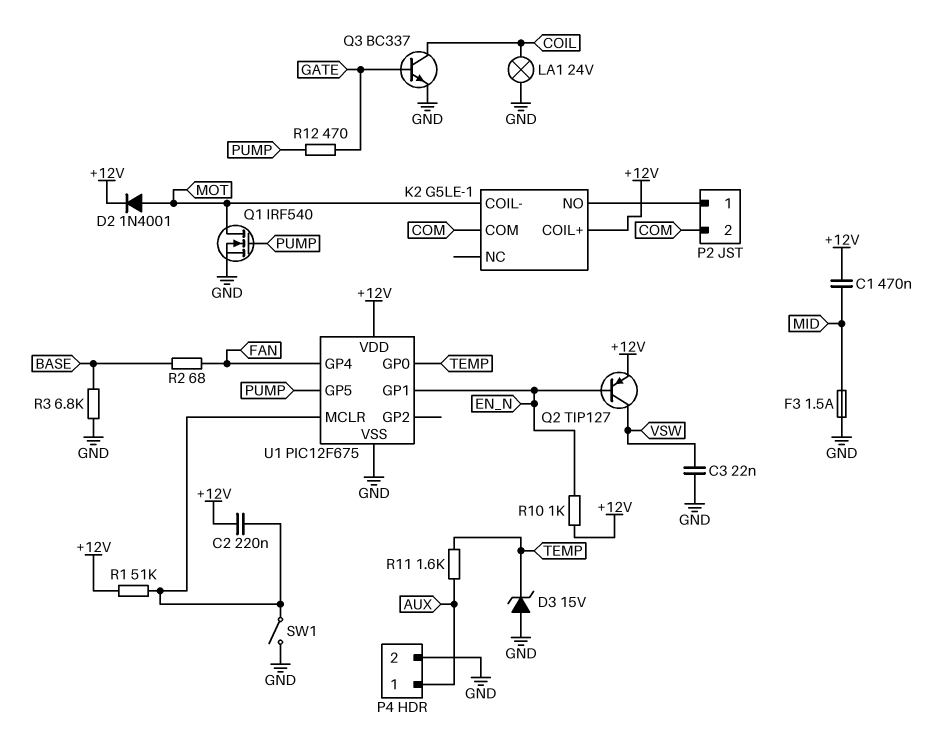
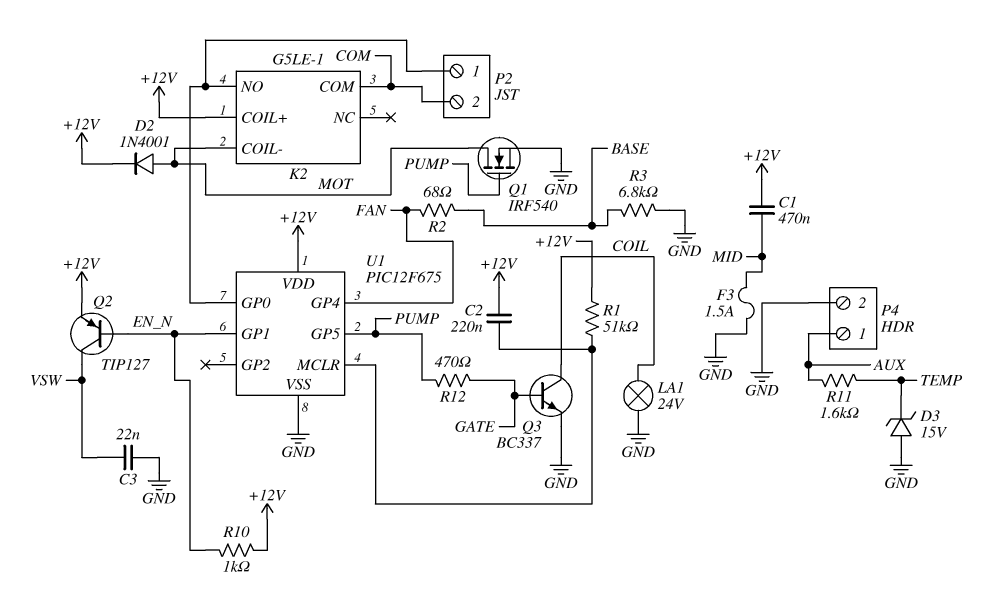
SW1: switch (GND, U1/MCLR) -> none
U1 pin GP0: TEMP -> K2/NO

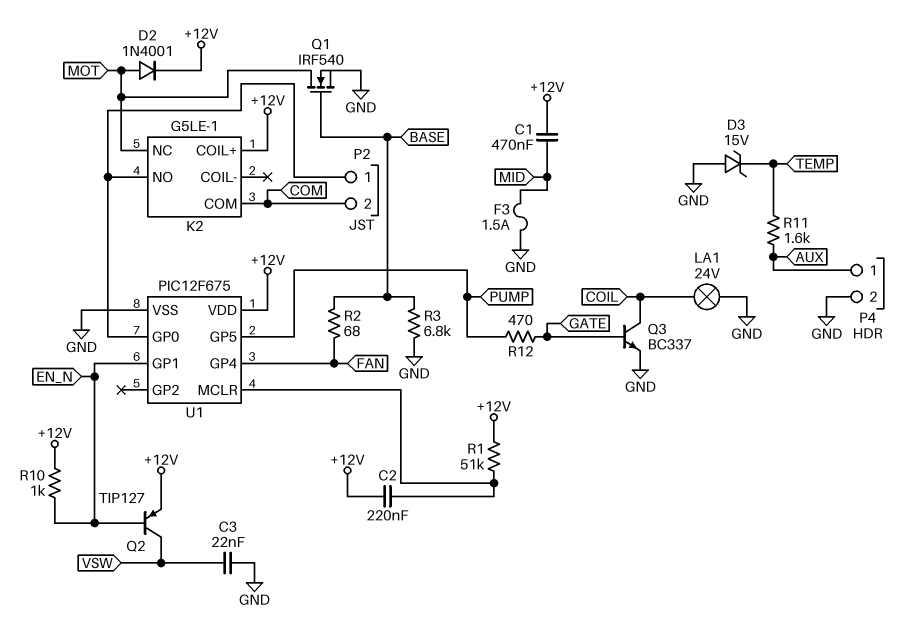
K2 pin COIL-: MOT -> none
K2 pin NC: none -> MOT
Q1: NMOS IRF540 (G PUMP, D MOT, S GND) -> NMOS IRF540 (G BASE, D MOT, S GND)

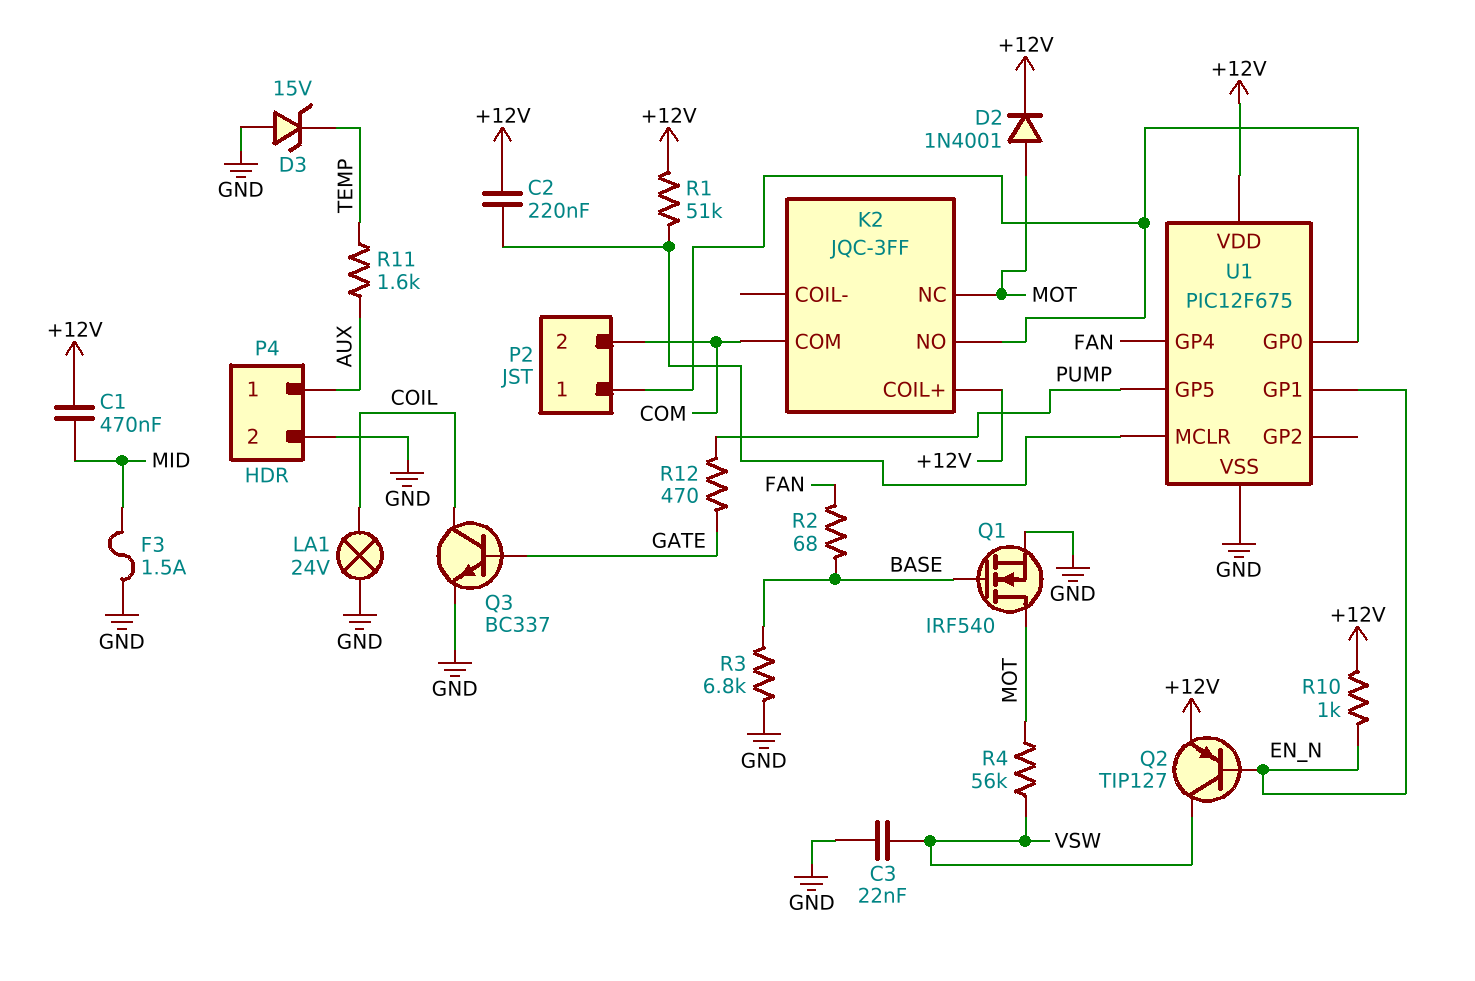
K2: G5LE-1 -> JQC-3FF
R4: none -> 56k (MOT, VSW)

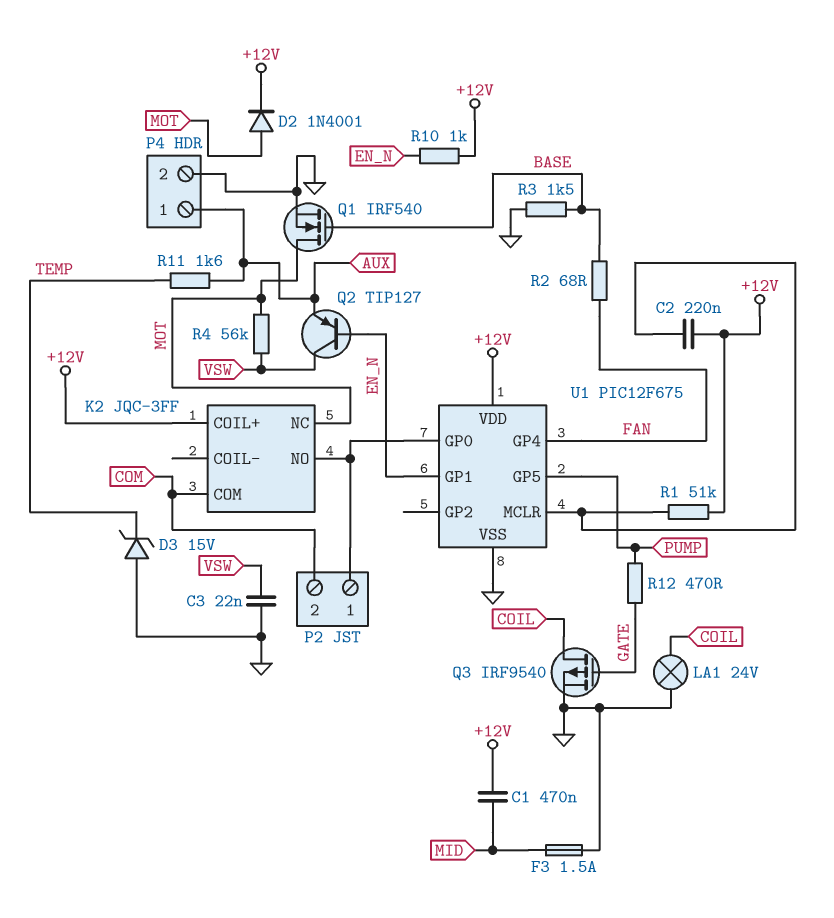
Q2: PNP TIP127 (B EN_N, C VSW, E +12V) -> PNP TIP127 (B EN_N, C VSW, E AUX)
Q3: NPN BC337 (B GATE, C COIL, E GND) -> PMOS IRF9540 (G GATE, D COIL, S GND)
R3: 6.8k (BASE, GND) -> 1.5k (BASE, GND)

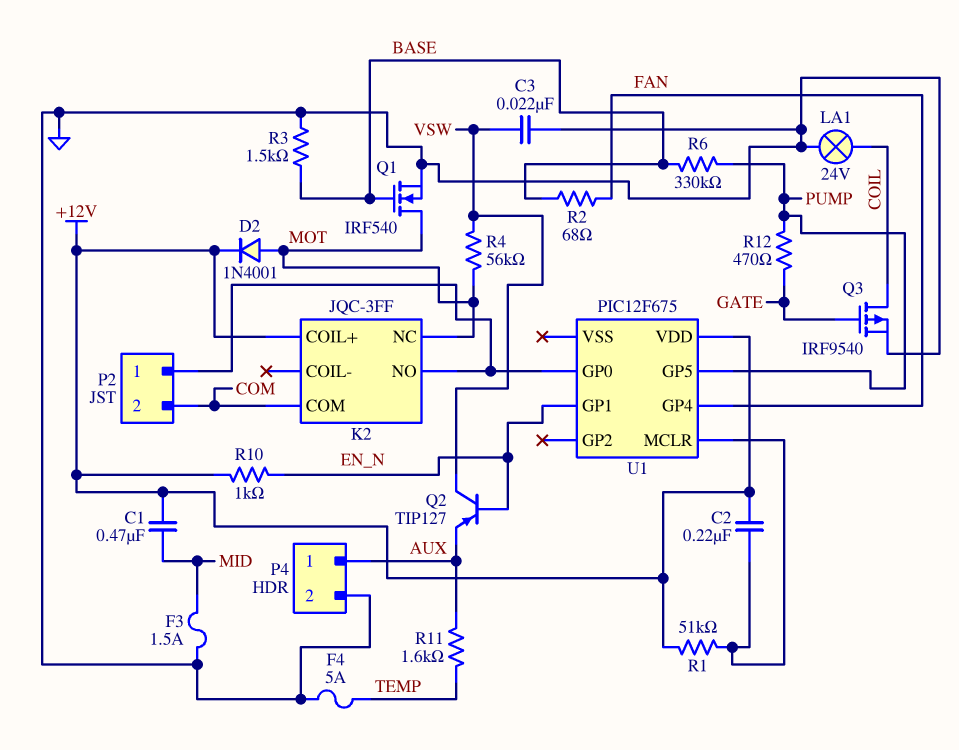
D3: zener 15V (A GND, K TEMP) -> none
F4: none -> 5A (GND, TEMP)
R6: none -> 330k (BASE, PUMP)
U1 pin VSS: GND -> none

